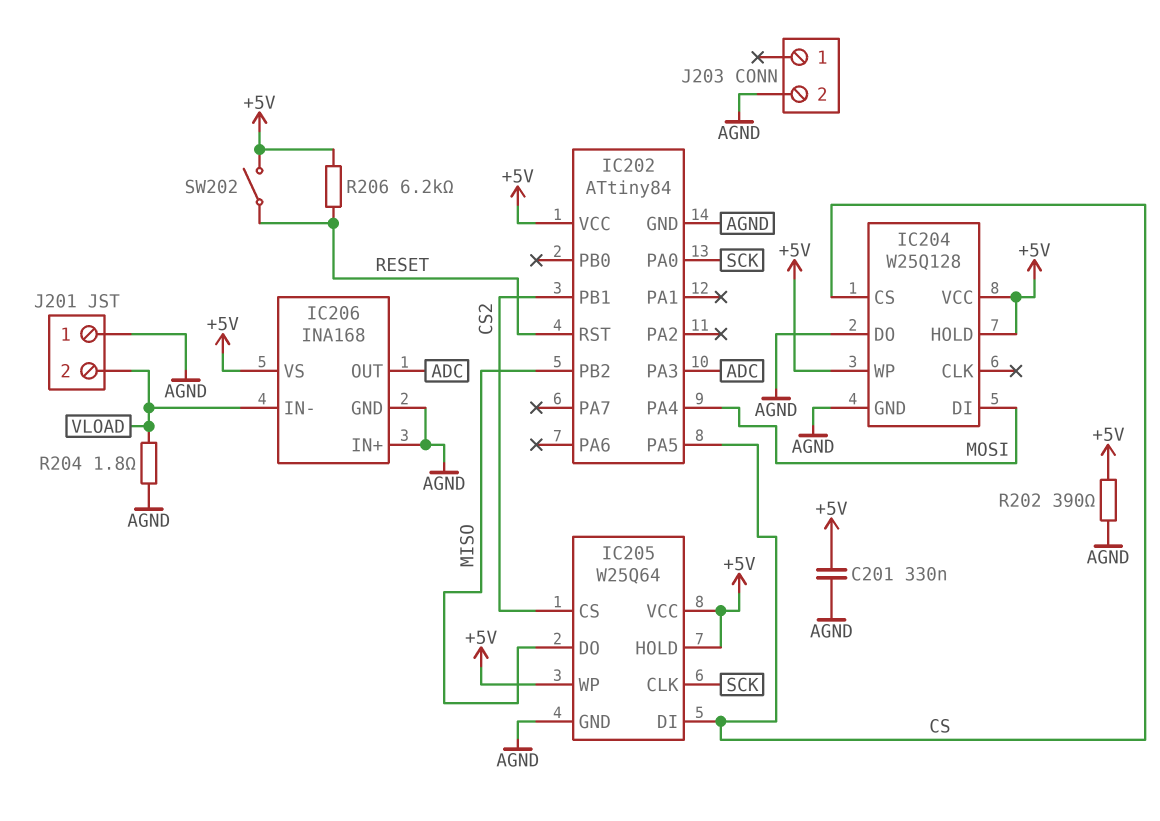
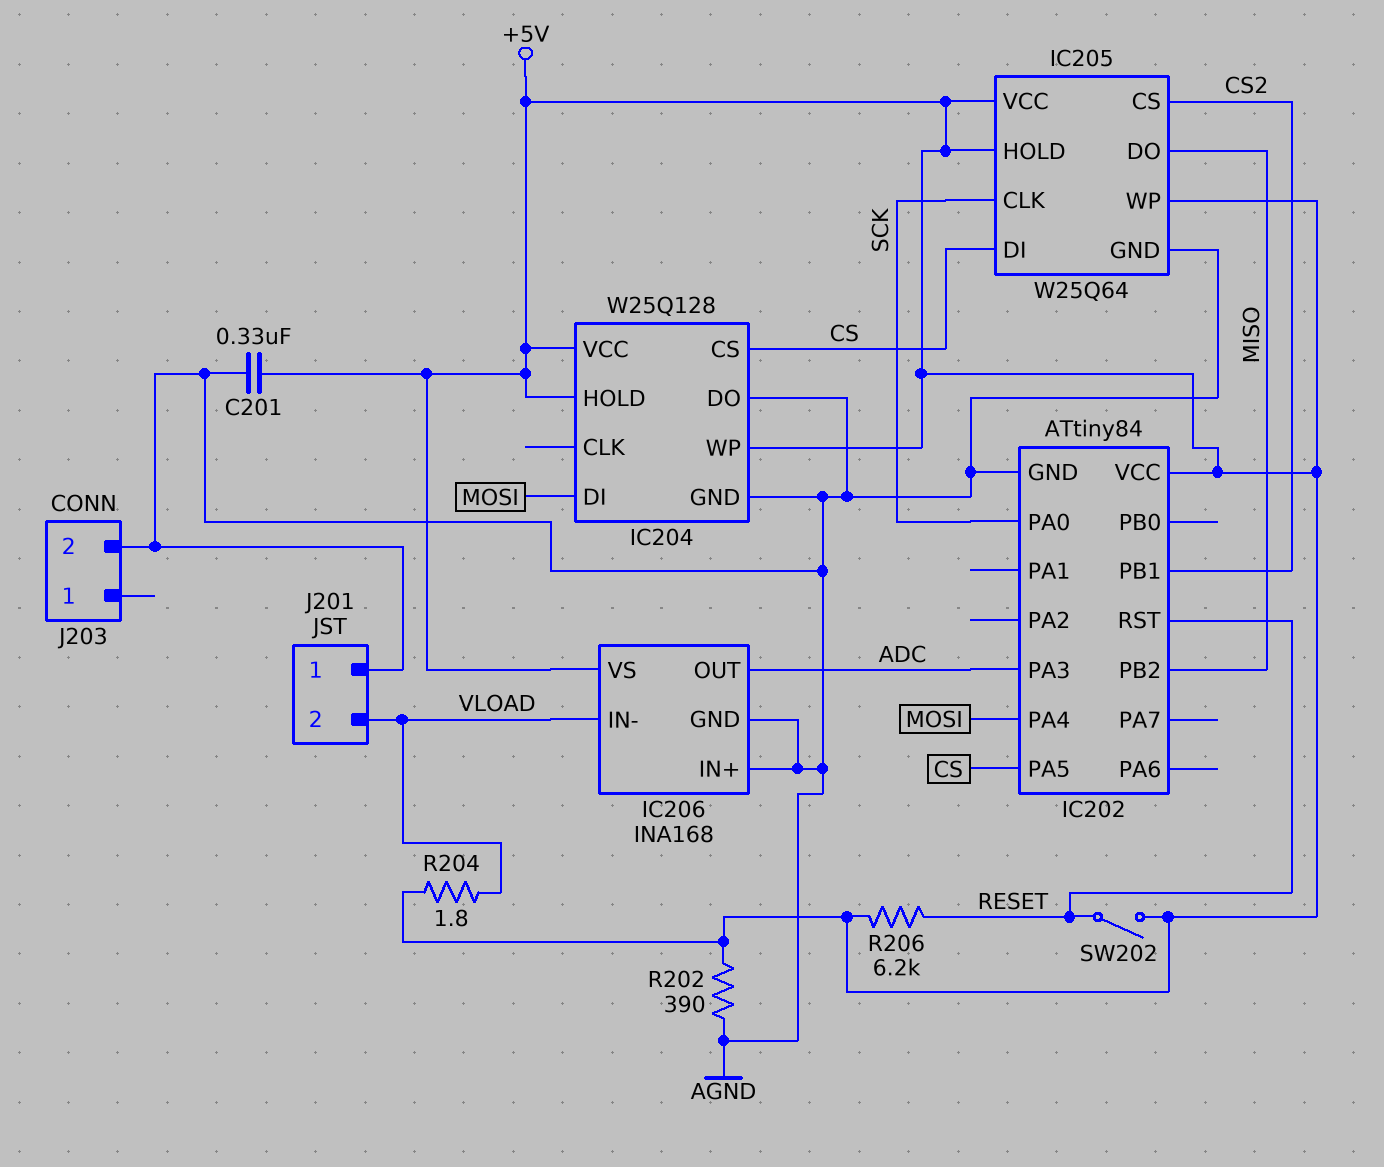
R204: 1.8 (AGND, VLOAD) -> 1.8 (+5V, VLOAD)

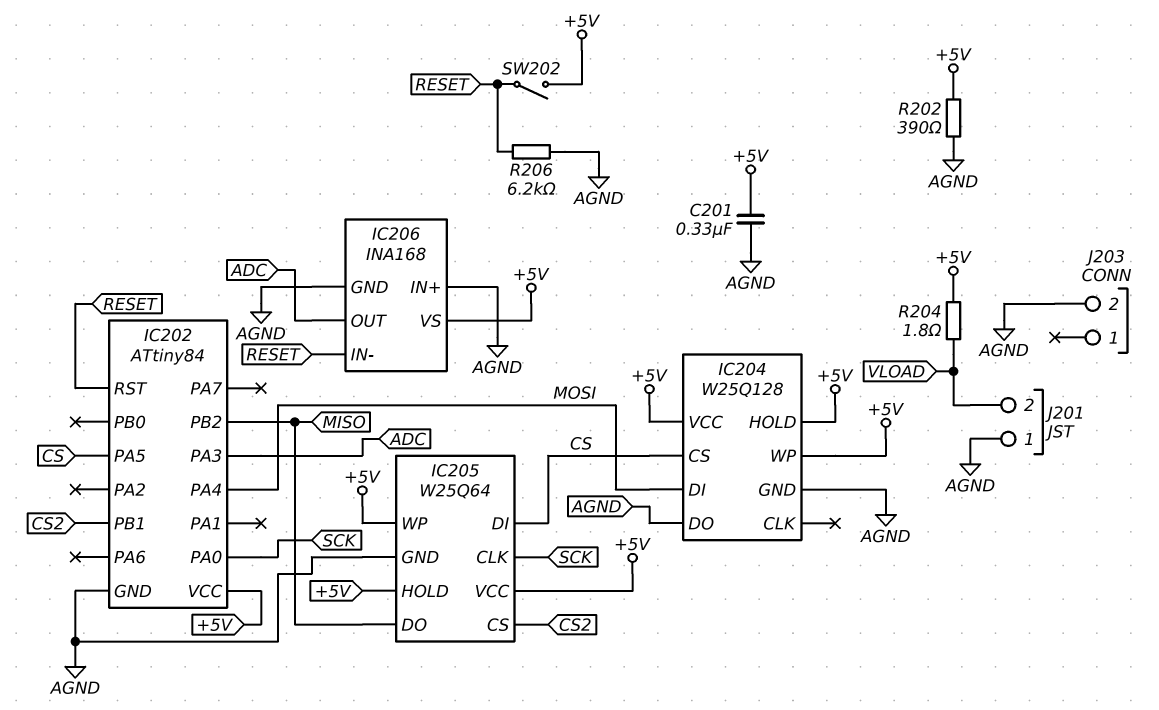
IC206 pin IN-: VLOAD -> RESET
R206: 6.2k (+5V, RESET) -> 6.2k (AGND, RESET)

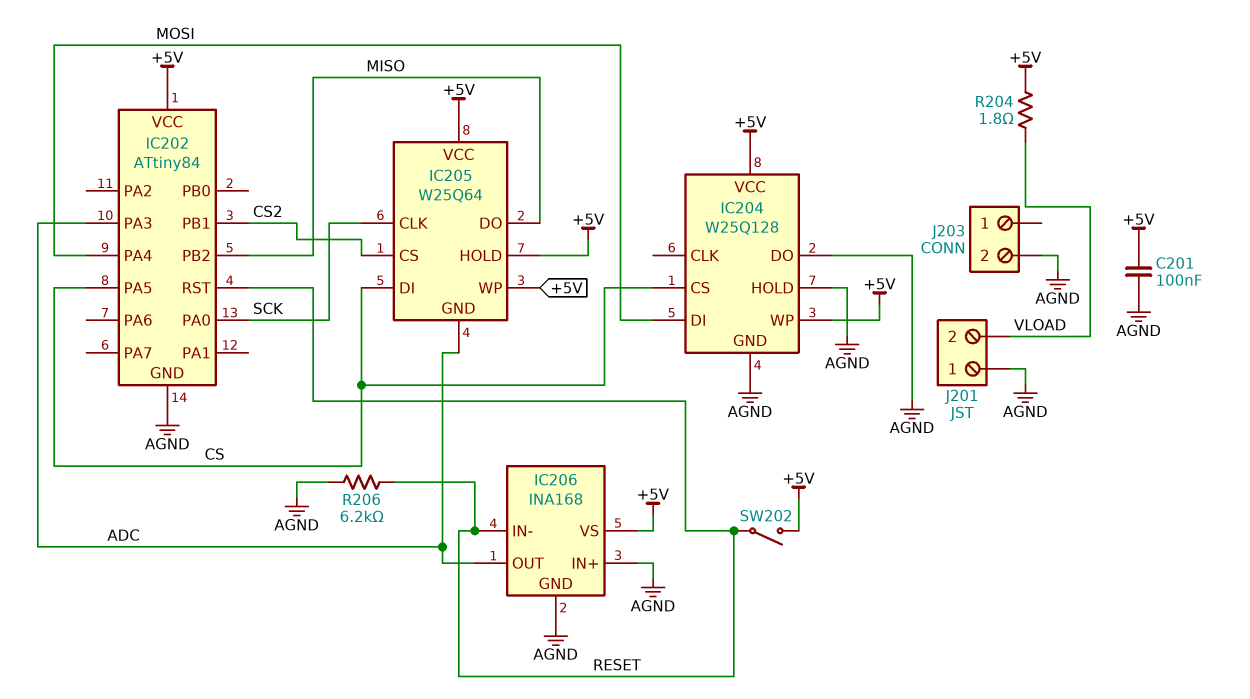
C201: 330nF (+5V, AGND) -> 100nF (+5V, AGND)
IC204 pin HOLD: +5V -> AGND
IC205 pin GND: AGND -> ADC
R202: 390 (+5V, AGND) -> none

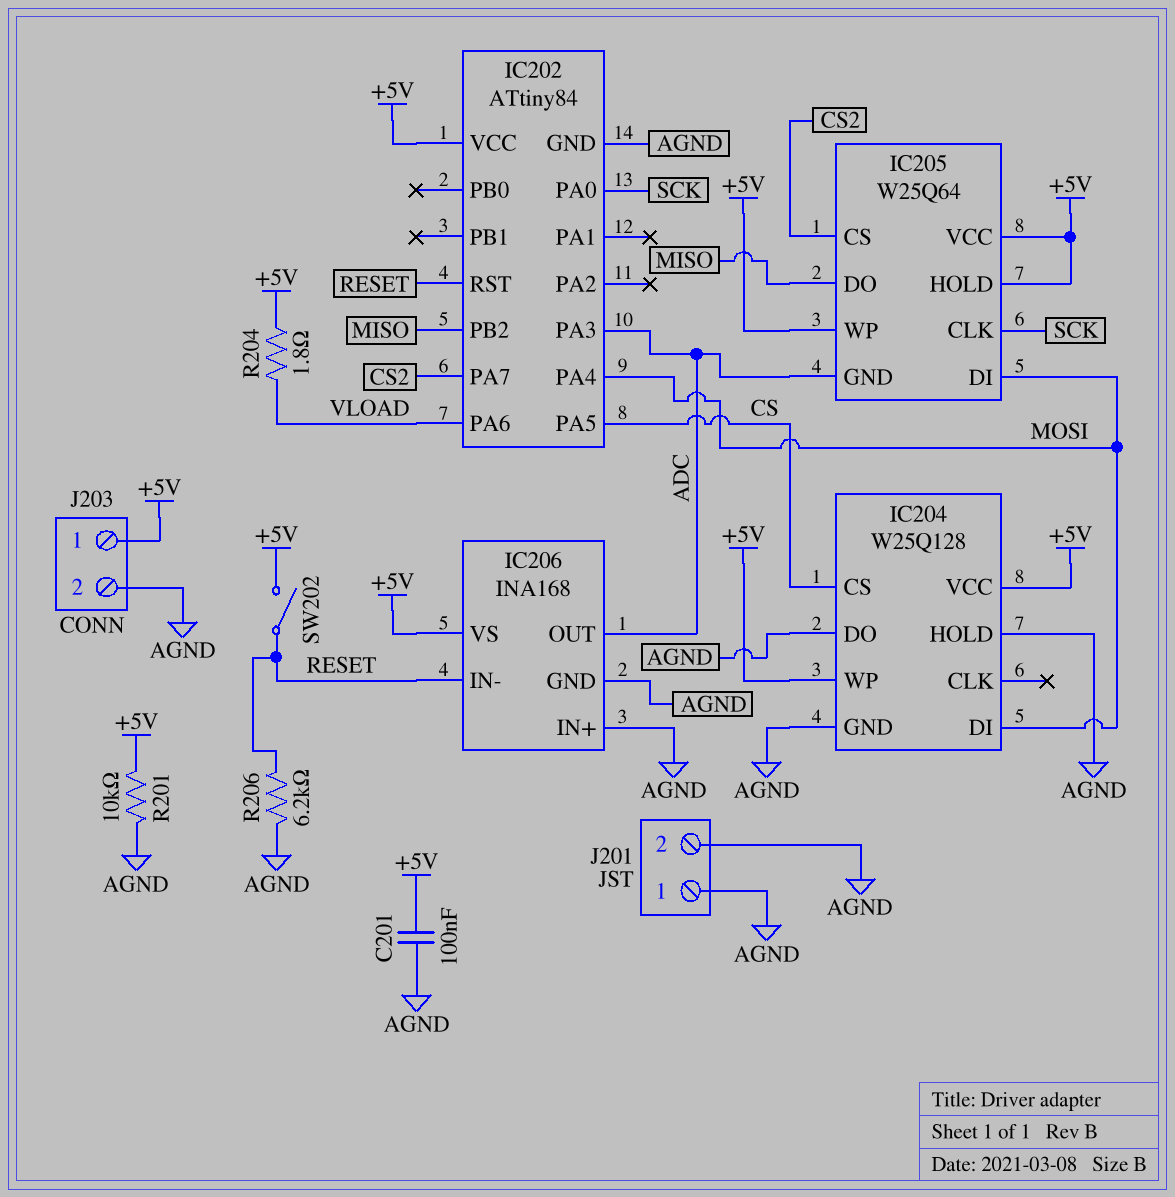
IC202 pin PA6: none -> VLOAD
IC202 pin PA7: none -> CS2
IC202 pin PB1: CS2 -> none
IC205 pin DI: CS -> MOSI
J201 pin 2: VLOAD -> AGND
J203 pin 1: none -> +5V
R201: none -> 10k (+5V, AGND)

